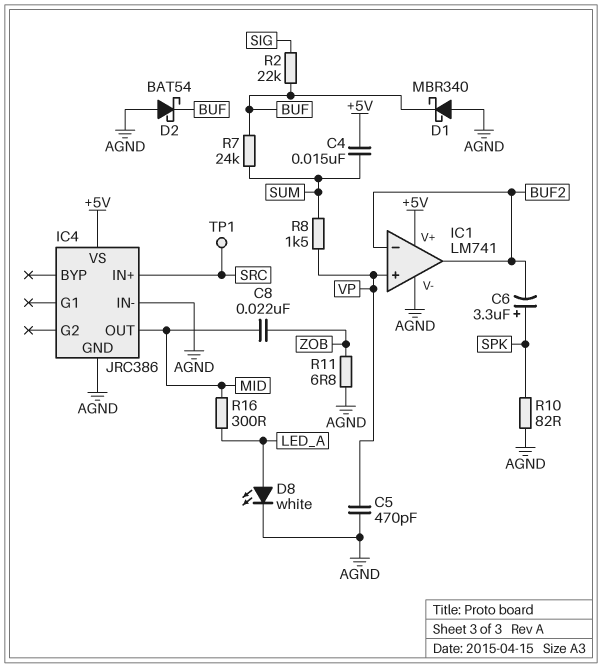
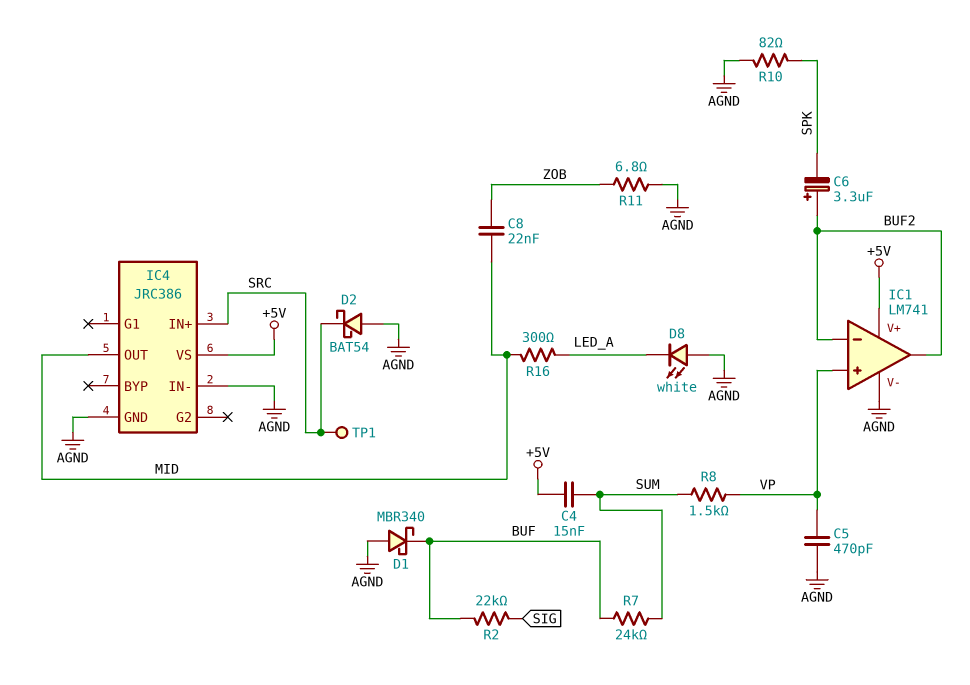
C6: 3.3uF (plus SPK, minus BUF2) -> 3.3uF (plus BUF2, minus SPK)
D2: schottky BAT54 (A AGND, K BUF) -> schottky BAT54 (A AGND, K SRC)
D8: LED white (A LED_A, K AGND) -> LED white (A AGND, K LED_A)

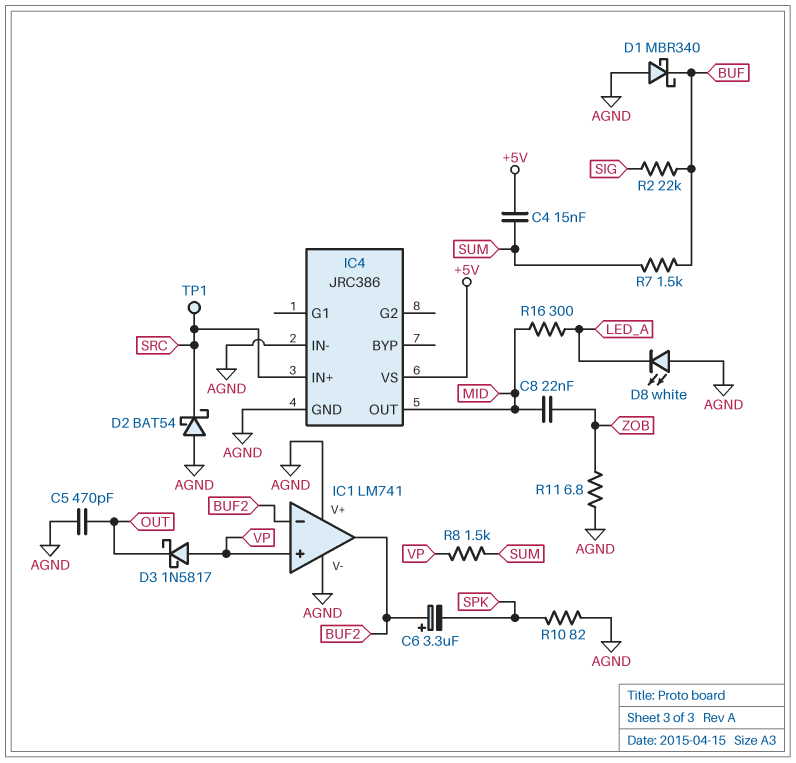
C5: 470pF (AGND, VP) -> 470pF (AGND, OUT)
D3: none -> schottky 1N5817 (A VP, K OUT)
IC1 pin V+: +5V -> AGND
R7: 24k (BUF, SUM) -> 1.5k (BUF, SUM)

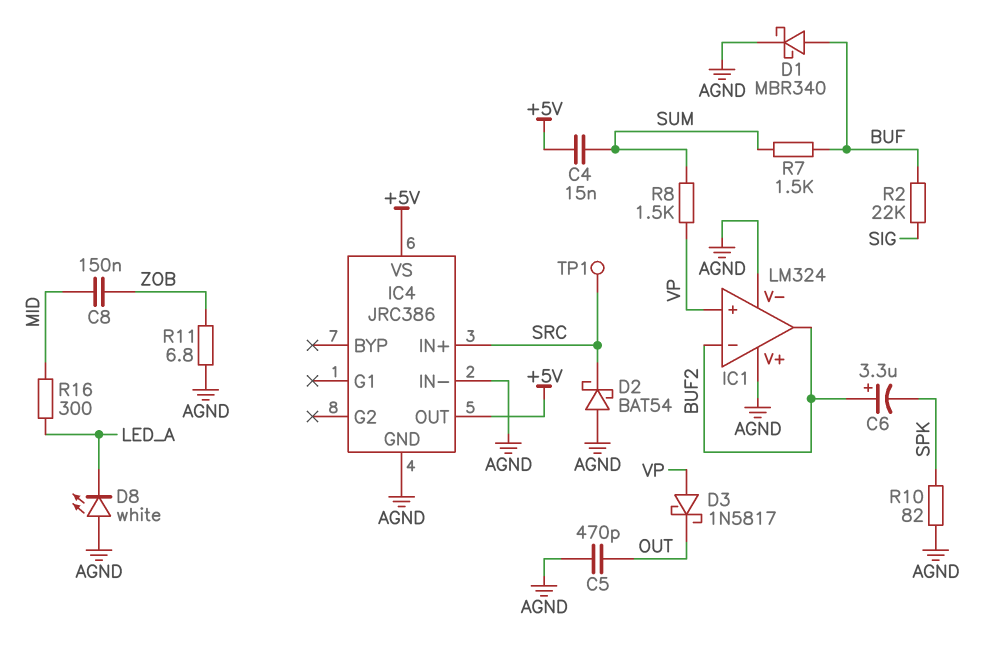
C8: 22nF (MID, ZOB) -> 150nF (MID, ZOB)
D1: schottky MBR340 (A AGND, K BUF) -> schottky MBR340 (A BUF, K AGND)
IC1: LM741 -> LM324
IC4 pin OUT: MID -> +5V

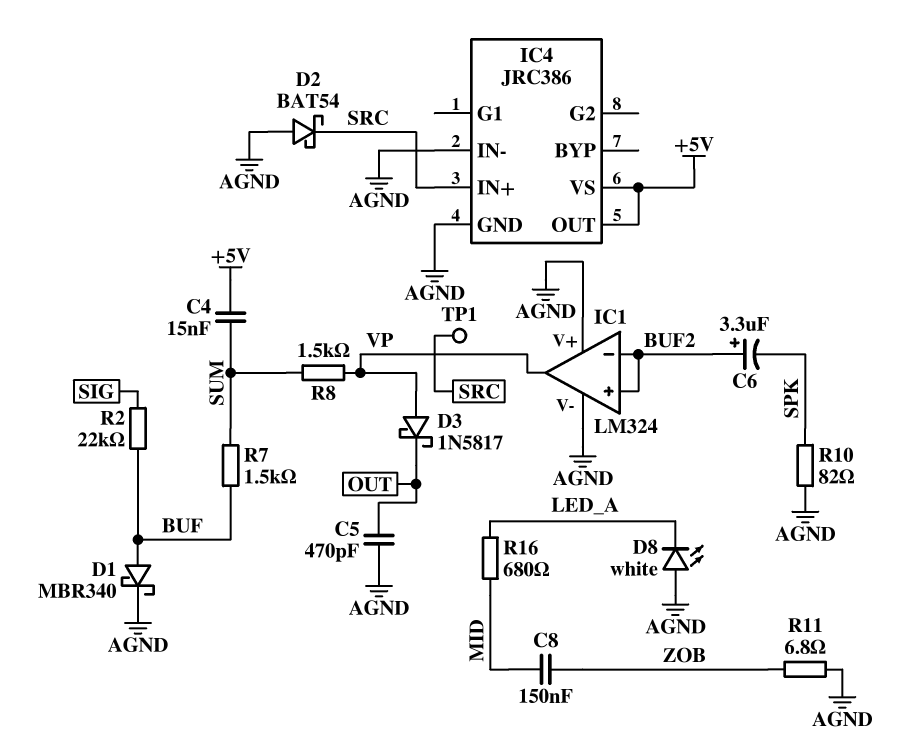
IC1 pin in+: VP -> BUF2
IC1 pin out: BUF2 -> VP
R16: 300 (LED_A, MID) -> 680 (LED_A, MID)

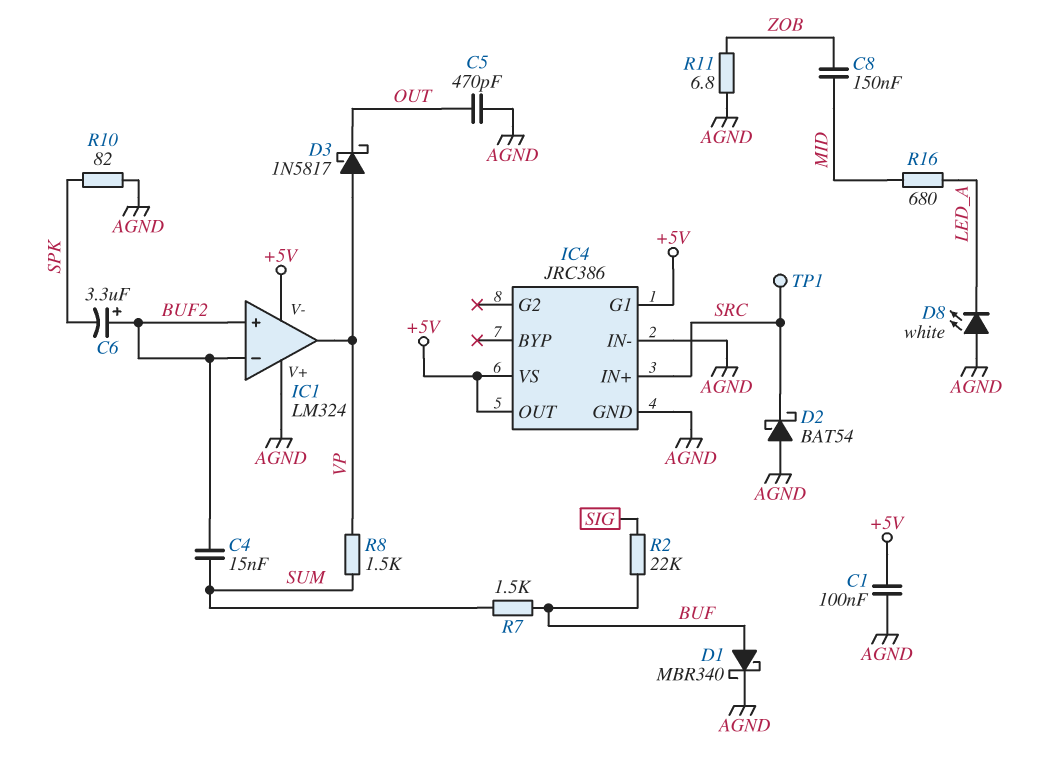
C1: none -> 100nF (+5V, AGND)
C4: 15nF (+5V, SUM) -> 15nF (BUF2, SUM)
IC1 pin V-: AGND -> +5V
IC4 pin G1: none -> +5V

